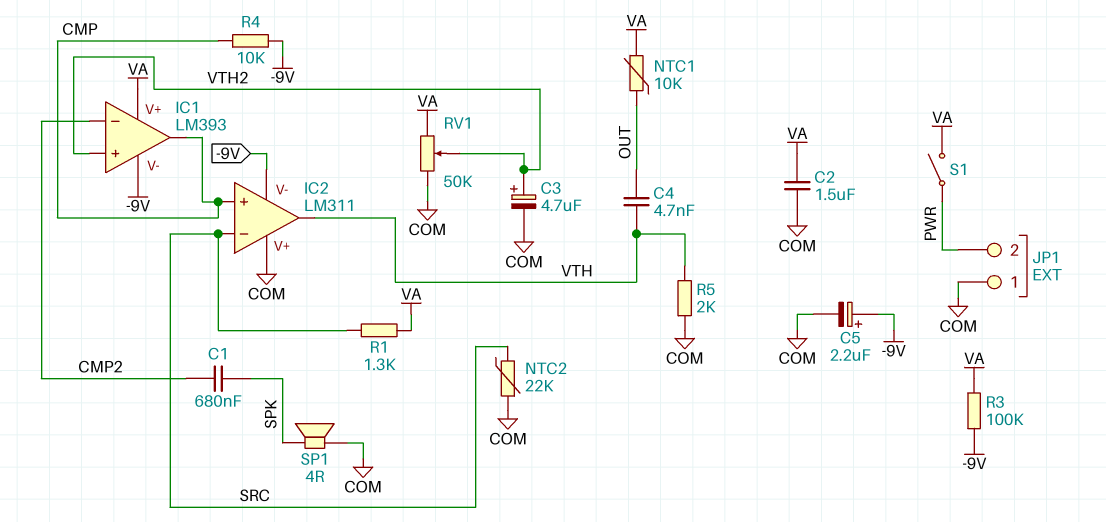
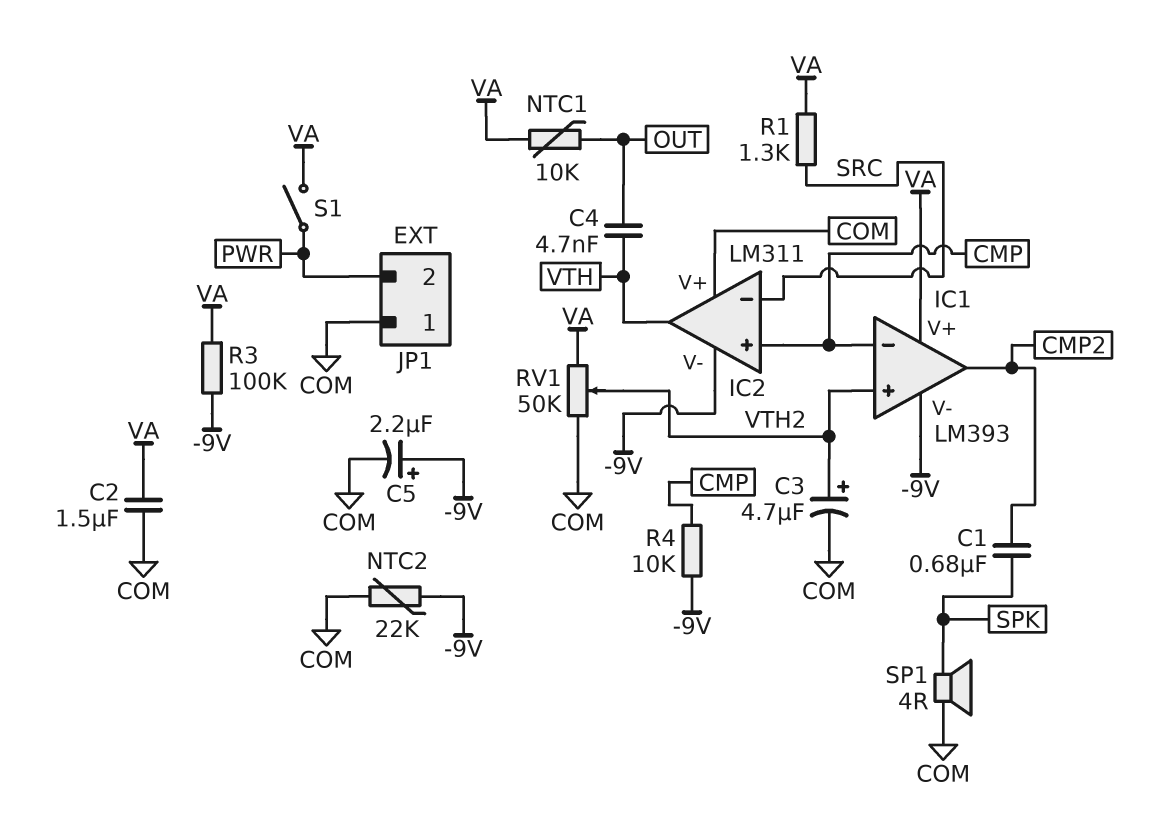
IC1 pin in-: CMP2 -> CMP
IC1 pin out: CMP -> CMP2
NTC2: 22k (COM, SRC) -> 22k (-9V, COM)
R5: 2k (COM, VTH) -> none

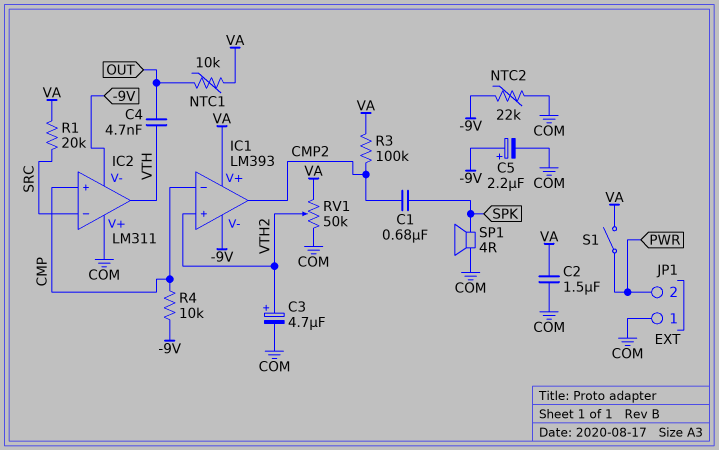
R1: 1.3k (SRC, VA) -> 20k (SRC, VA)
R3: 100k (-9V, VA) -> 100k (CMP2, VA)

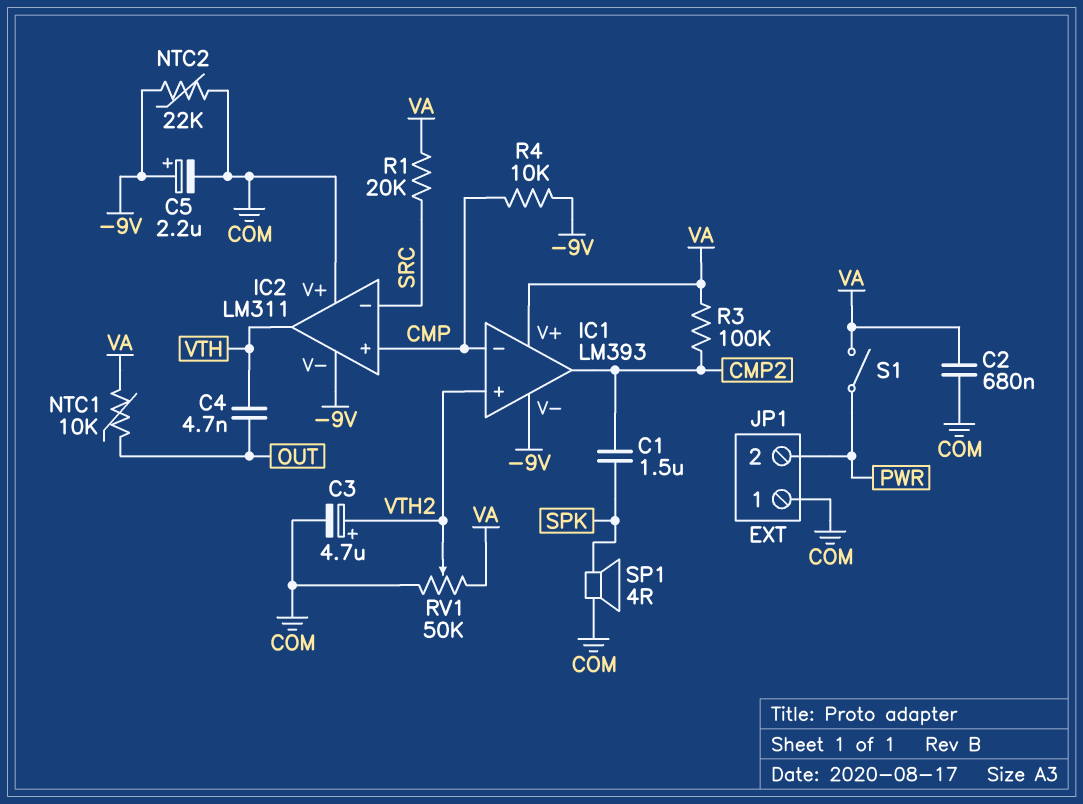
C1: 680nF (CMP2, SPK) -> 1.5uF (CMP2, SPK)
C2: 1.5uF (COM, VA) -> 680nF (COM, VA)

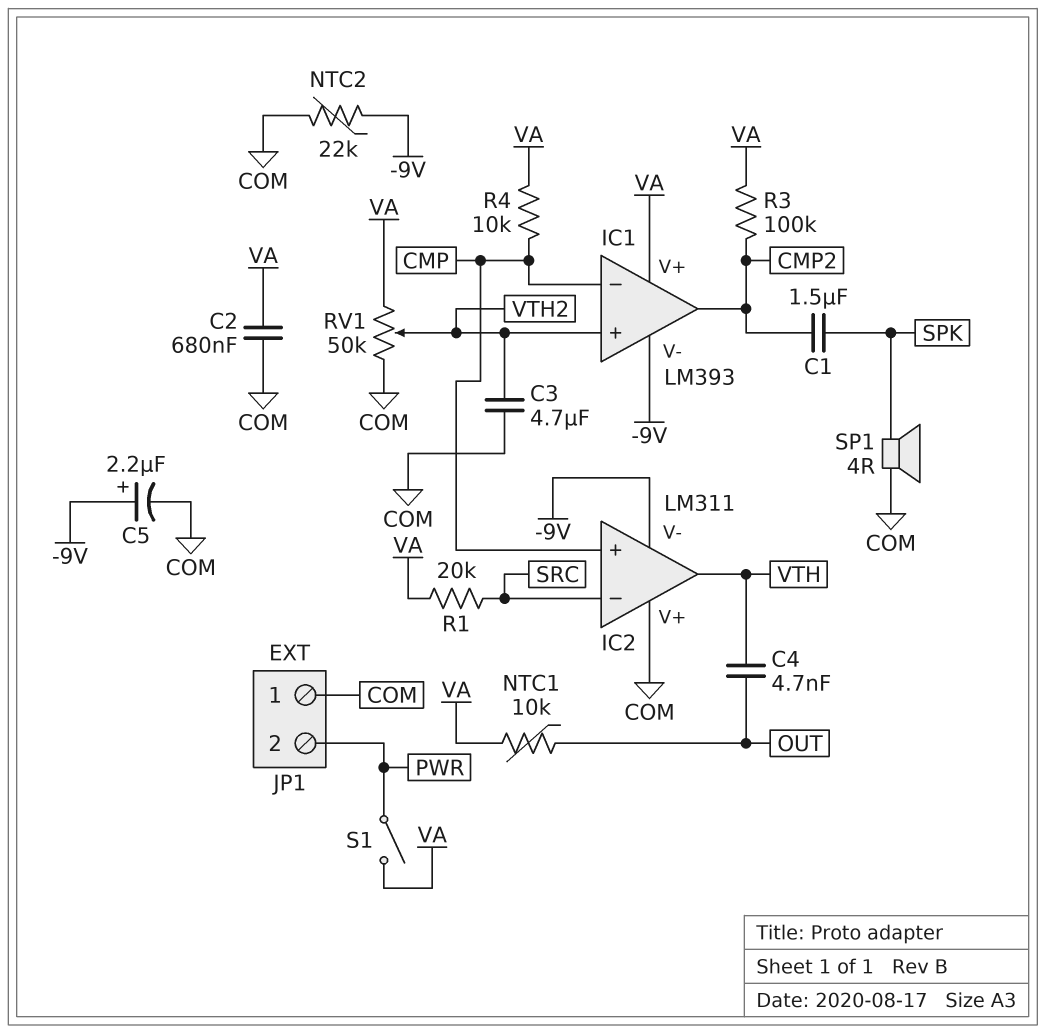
C3: 4.7uF (plus VTH2, minus COM) -> 4.7uF (COM, VTH2)
R4: 10k (-9V, CMP) -> 10k (CMP, VA)

